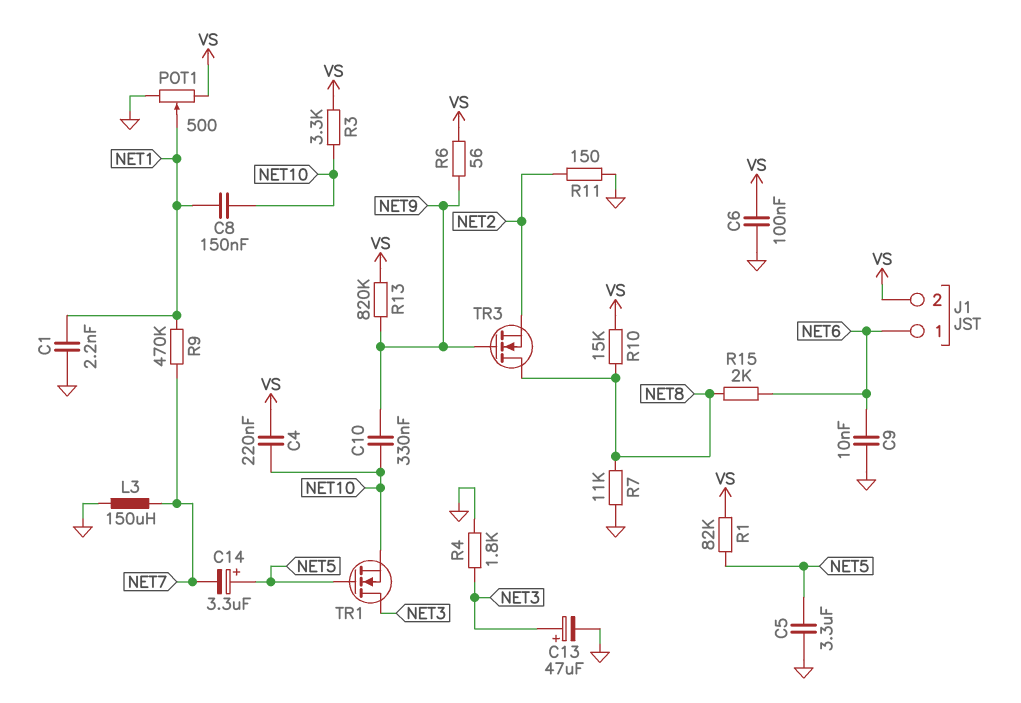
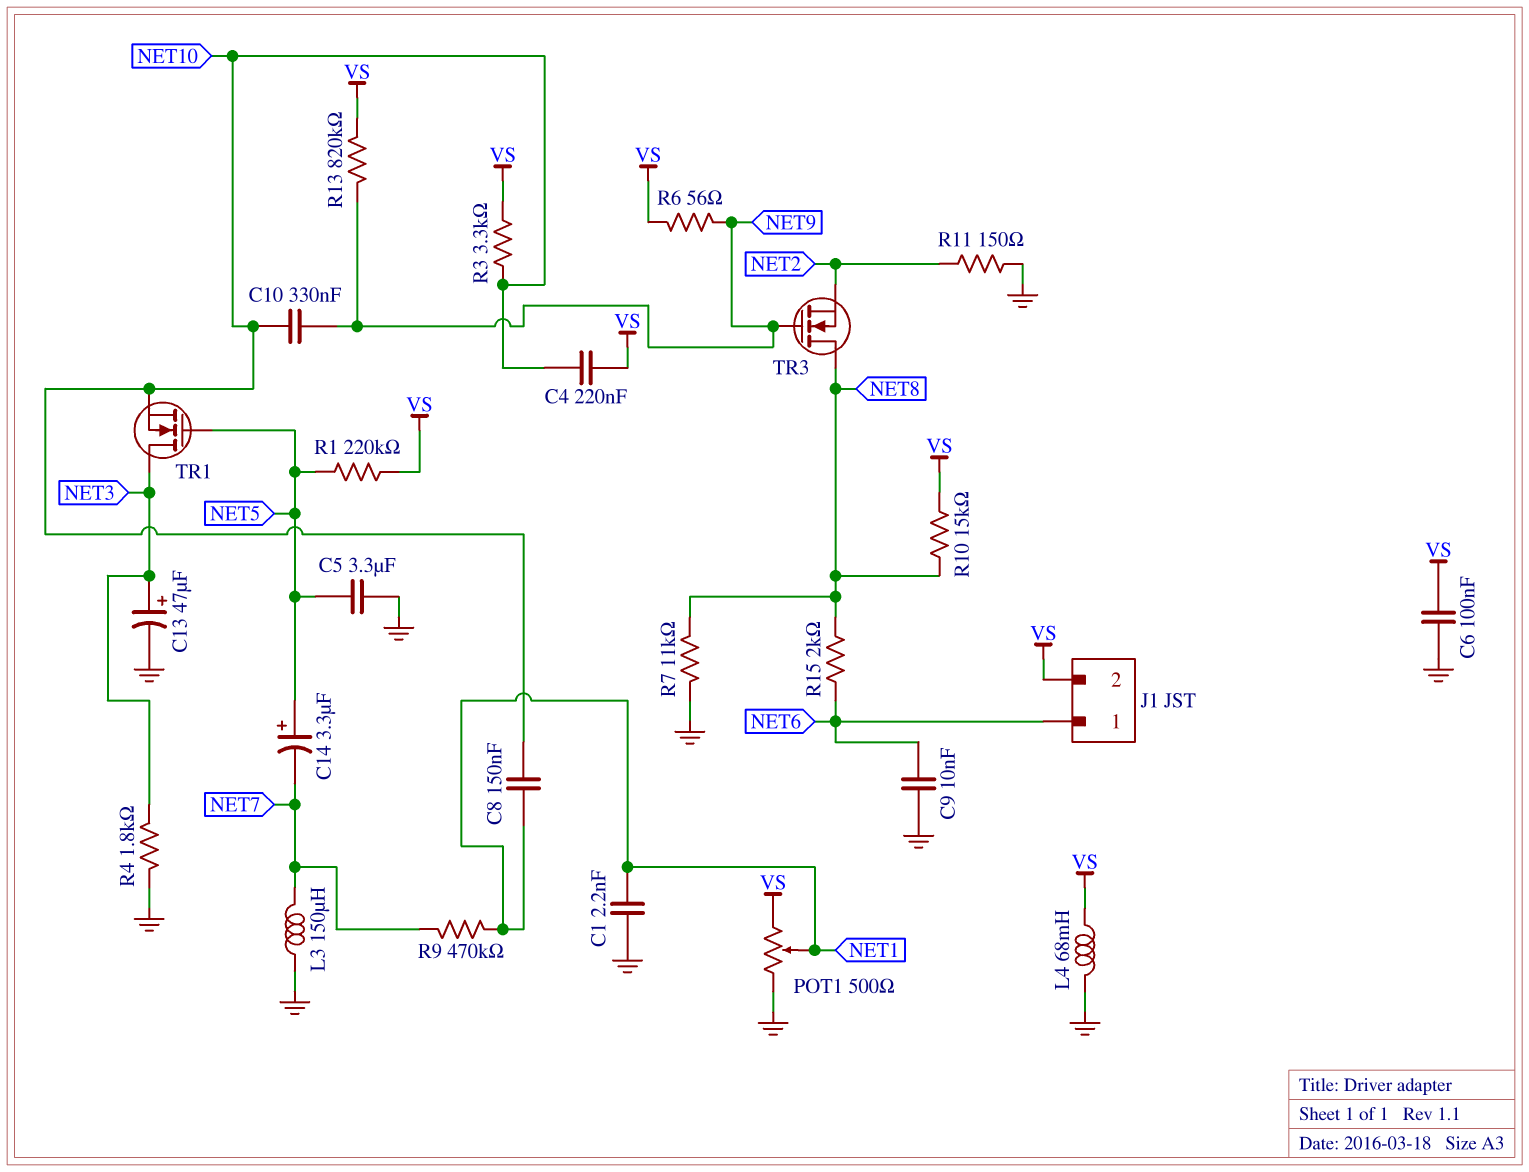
L4: none -> 68mH (GND, VS)
R1: 82k (NET5, VS) -> 220k (NET5, VS)

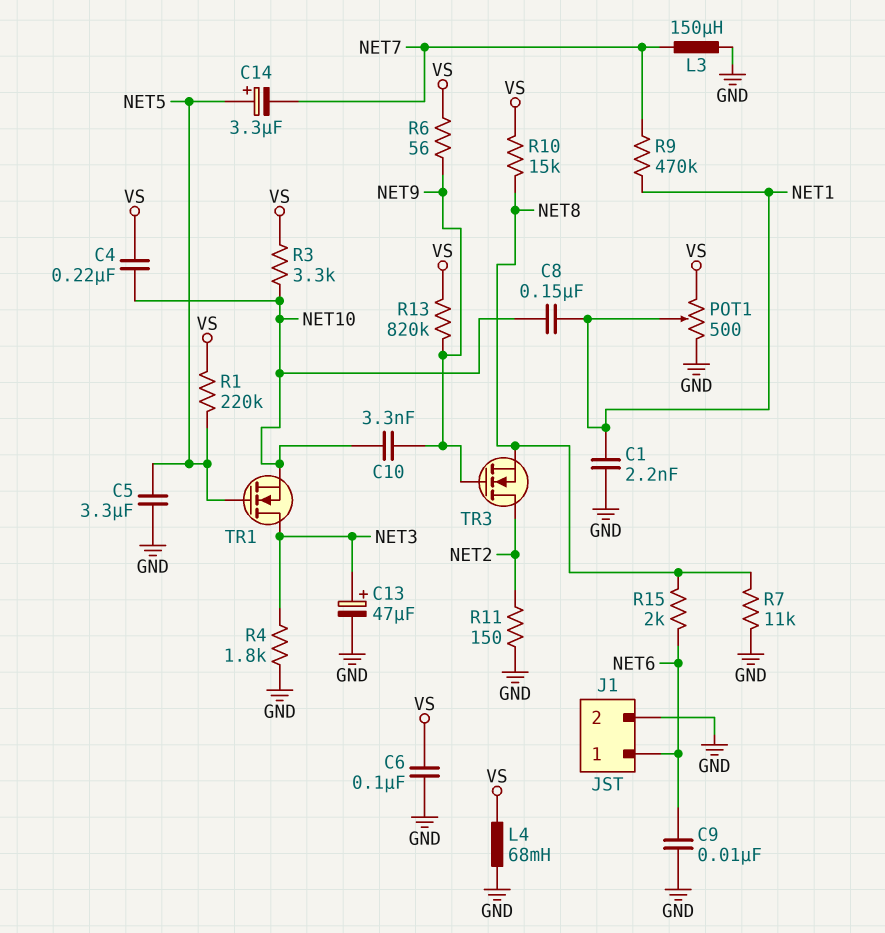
C10: 330nF (NET9, NET10) -> 3.3nF (NET9, NET10)
J1 pin 2: VS -> GND
TR3: NMOS (G NET9, D NET8, S NET2) -> NMOS (G NET9, D NET2, S NET8)

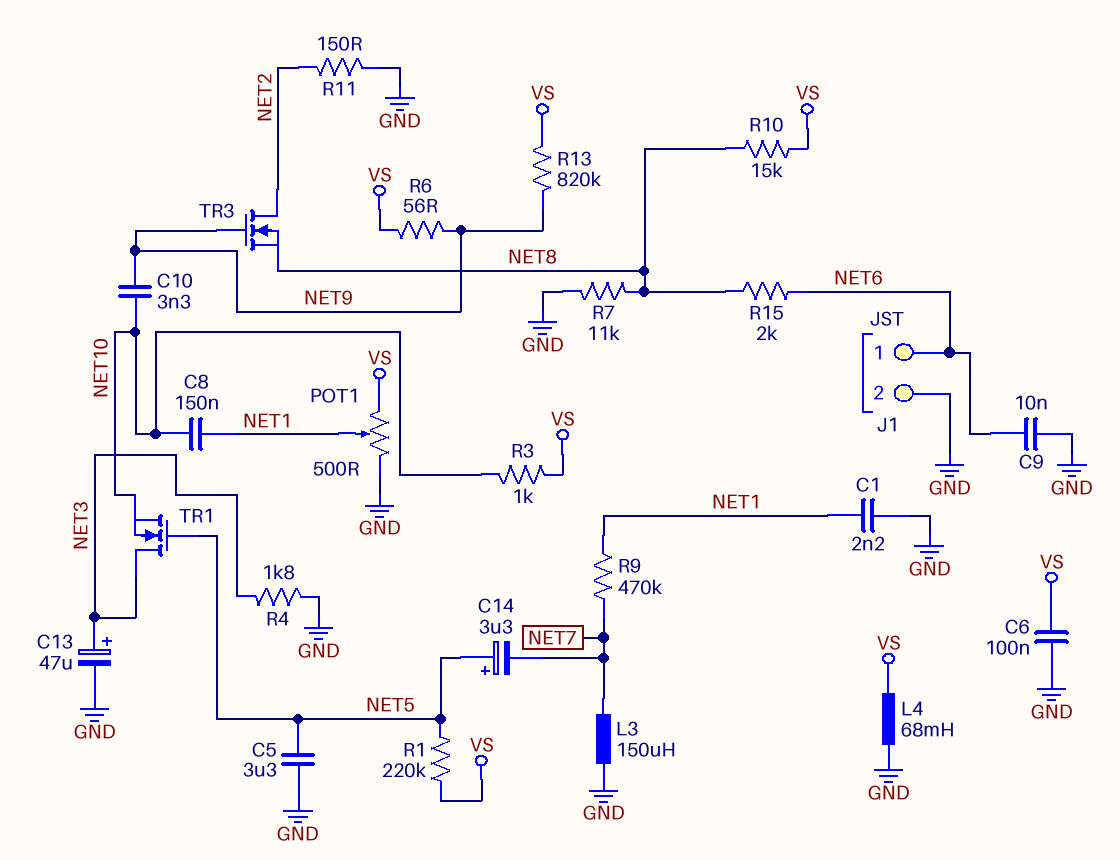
C4: 220nF (NET10, VS) -> none
R3: 3.3k (NET10, VS) -> 1k (NET10, VS)

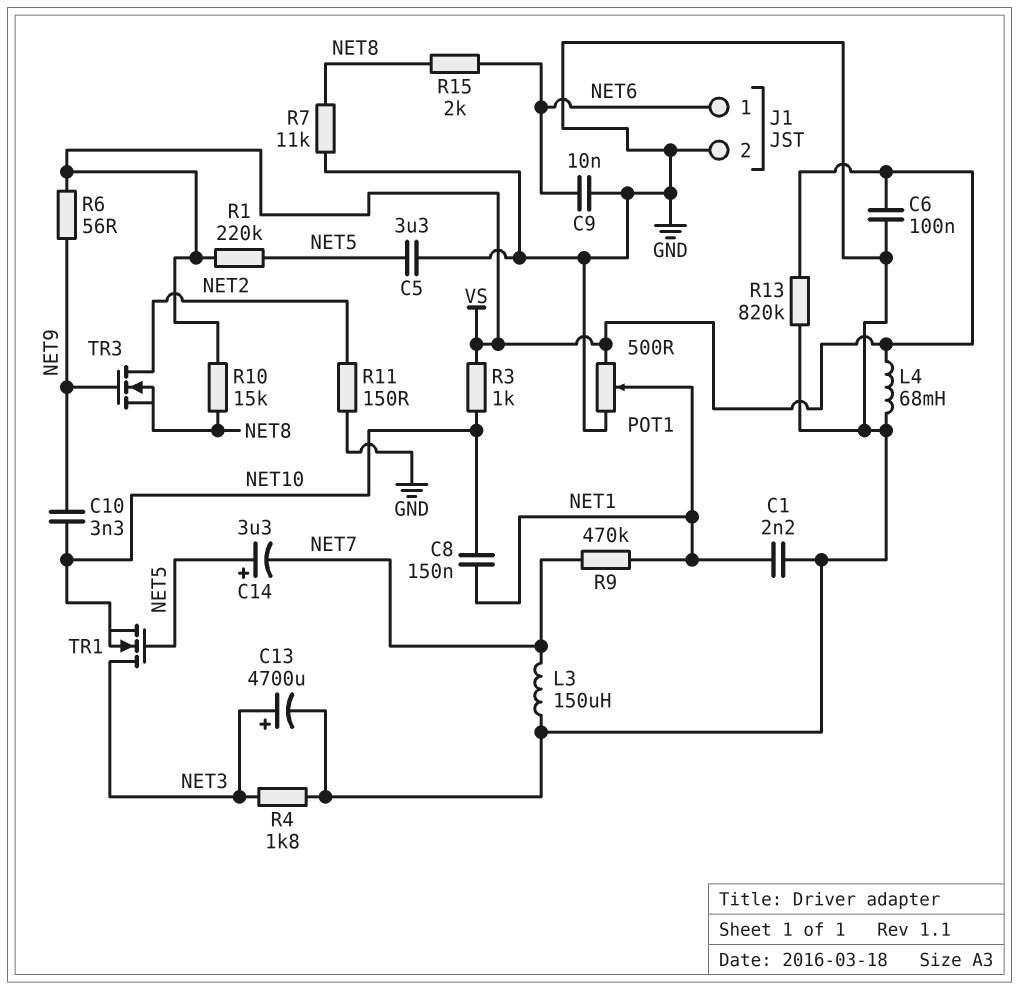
C13: 47uF (plus NET3, minus GND) -> 4700uF (plus NET3, minus GND)
R13: 820k (NET9, VS) -> 820k (GND, VS)

